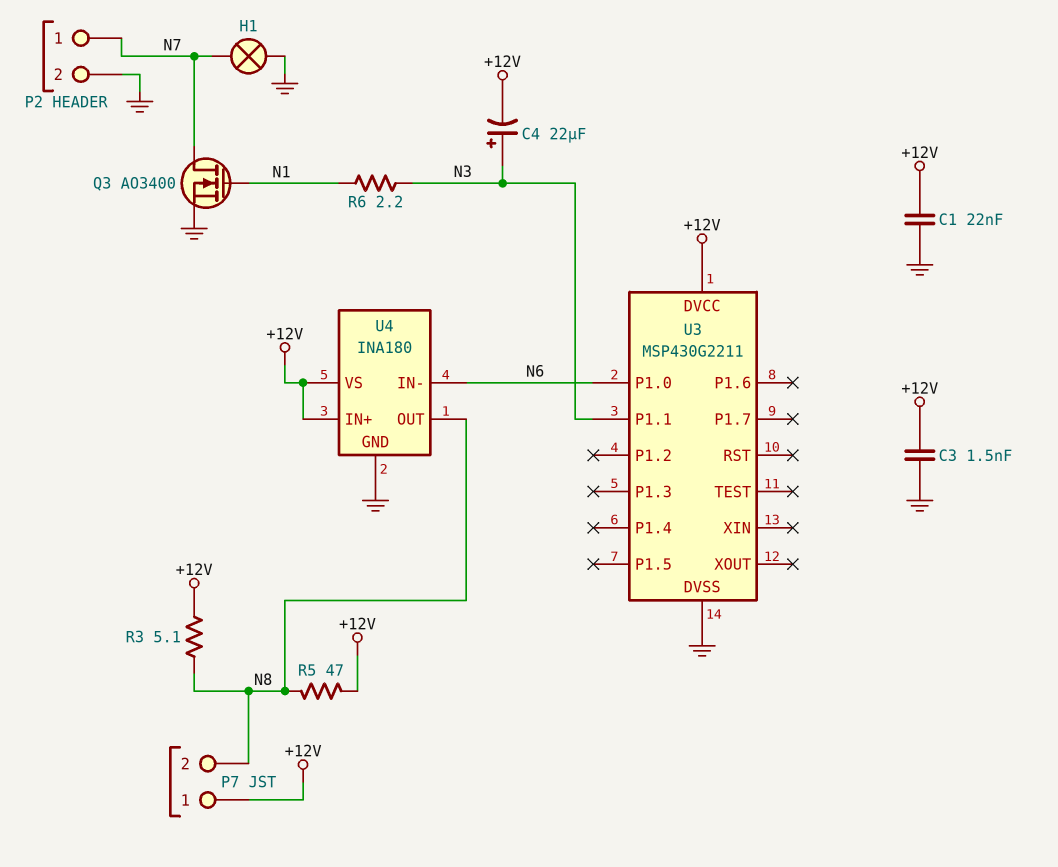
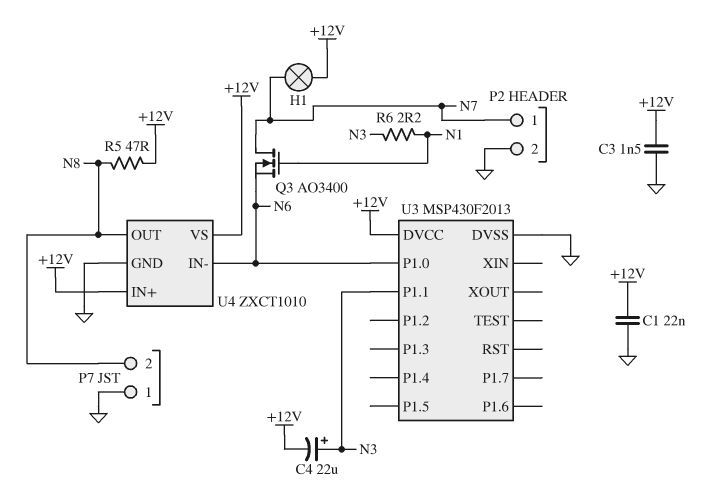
H1: lamp (GND, N7) -> lamp (+12V, N7)
P7 pin 1: +12V -> GND
Q3: NMOS AO3400 (G N1, D N7, S GND) -> NMOS AO3400 (G N1, D N7, S N6)
R3: 5.1 (+12V, N8) -> none
U3: MSP430G2211 -> MSP430F2013
U4: INA180 -> ZXCT1010

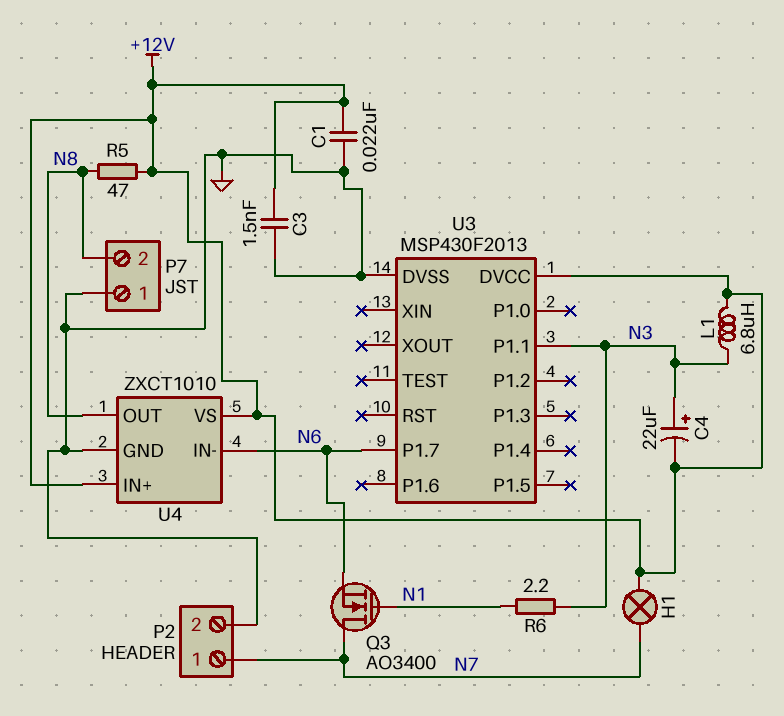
L1: none -> 6.8uH (+12V, N3)
U3 pin P1.0: N6 -> none
U3 pin P1.7: none -> N6

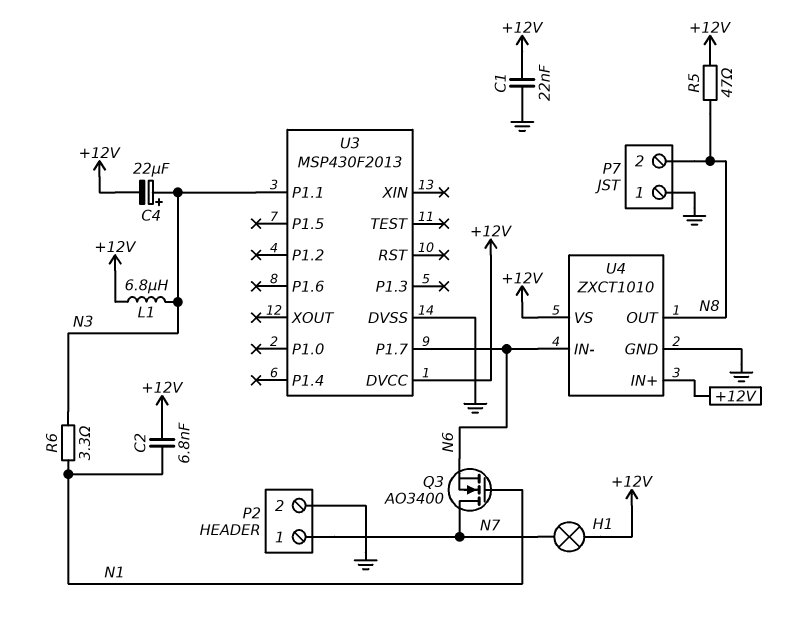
C2: none -> 6.8nF (+12V, N1)
C3: 1.5nF (+12V, GND) -> none
R6: 2.2 (N1, N3) -> 3.3 (N1, N3)

